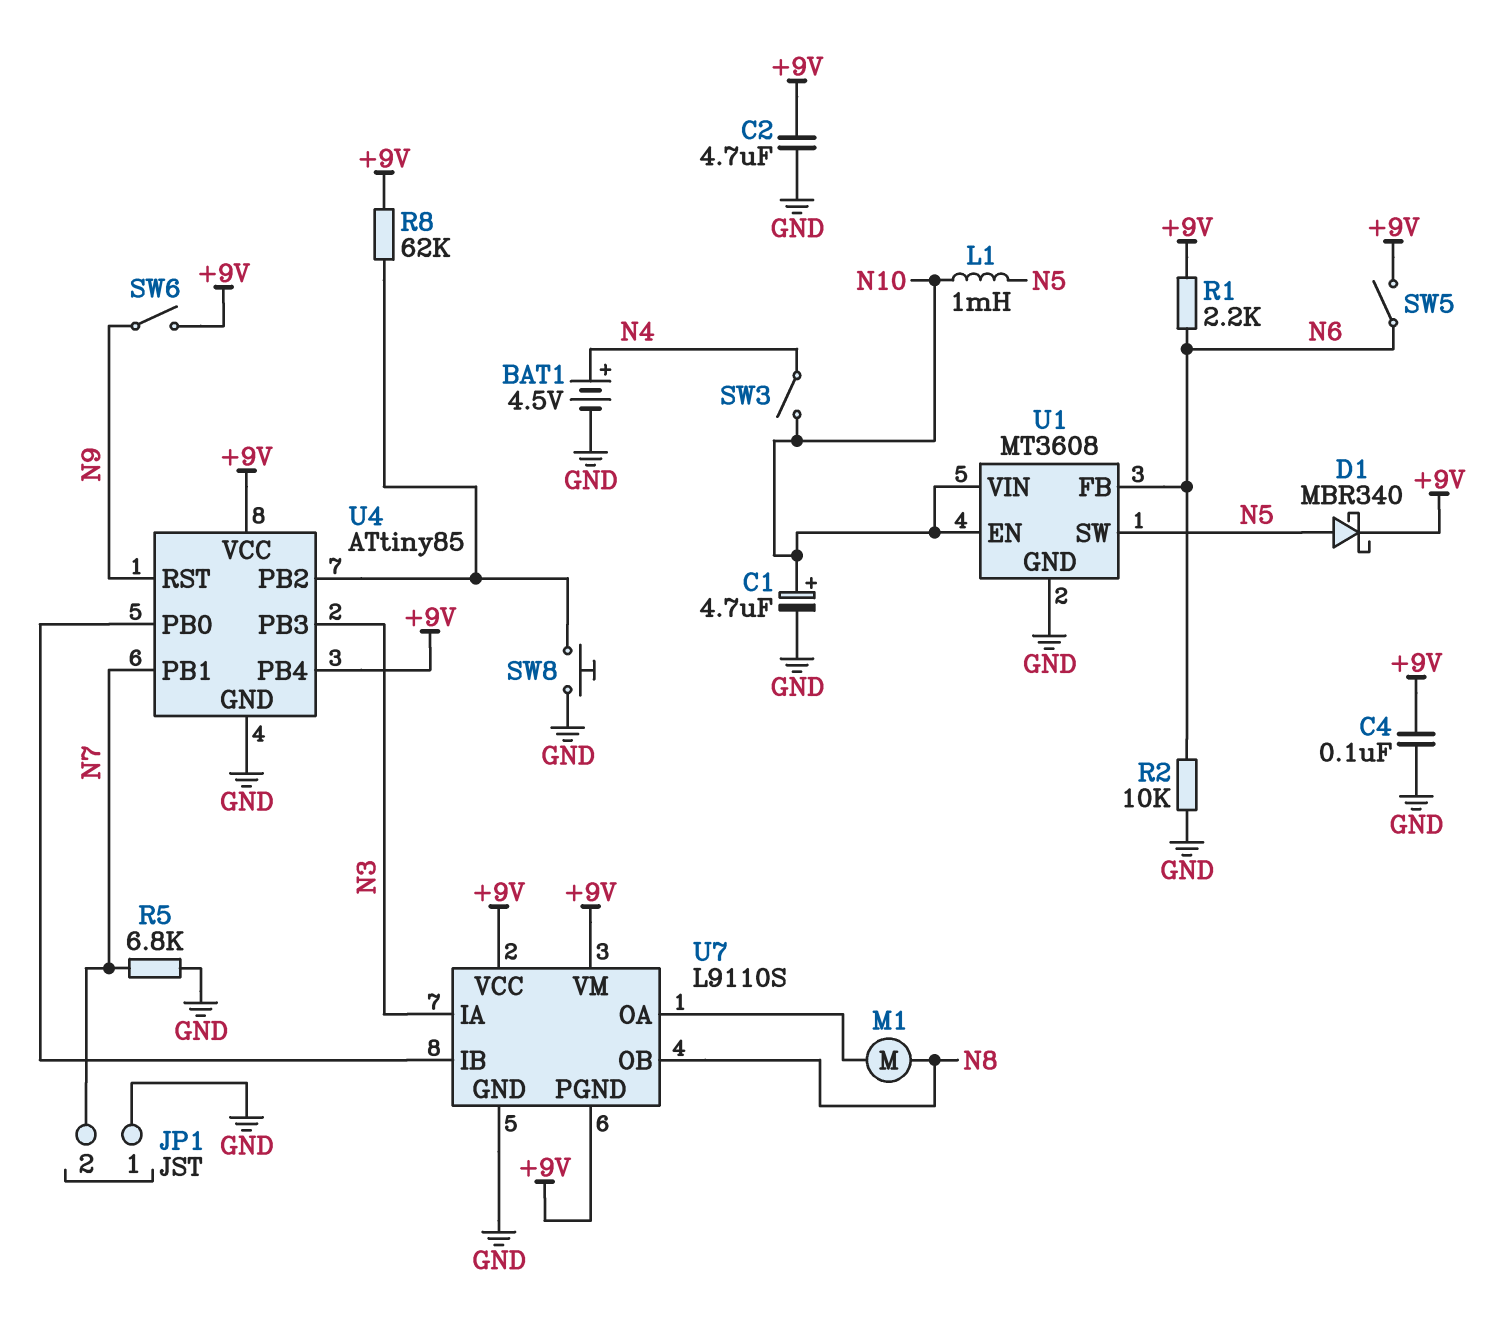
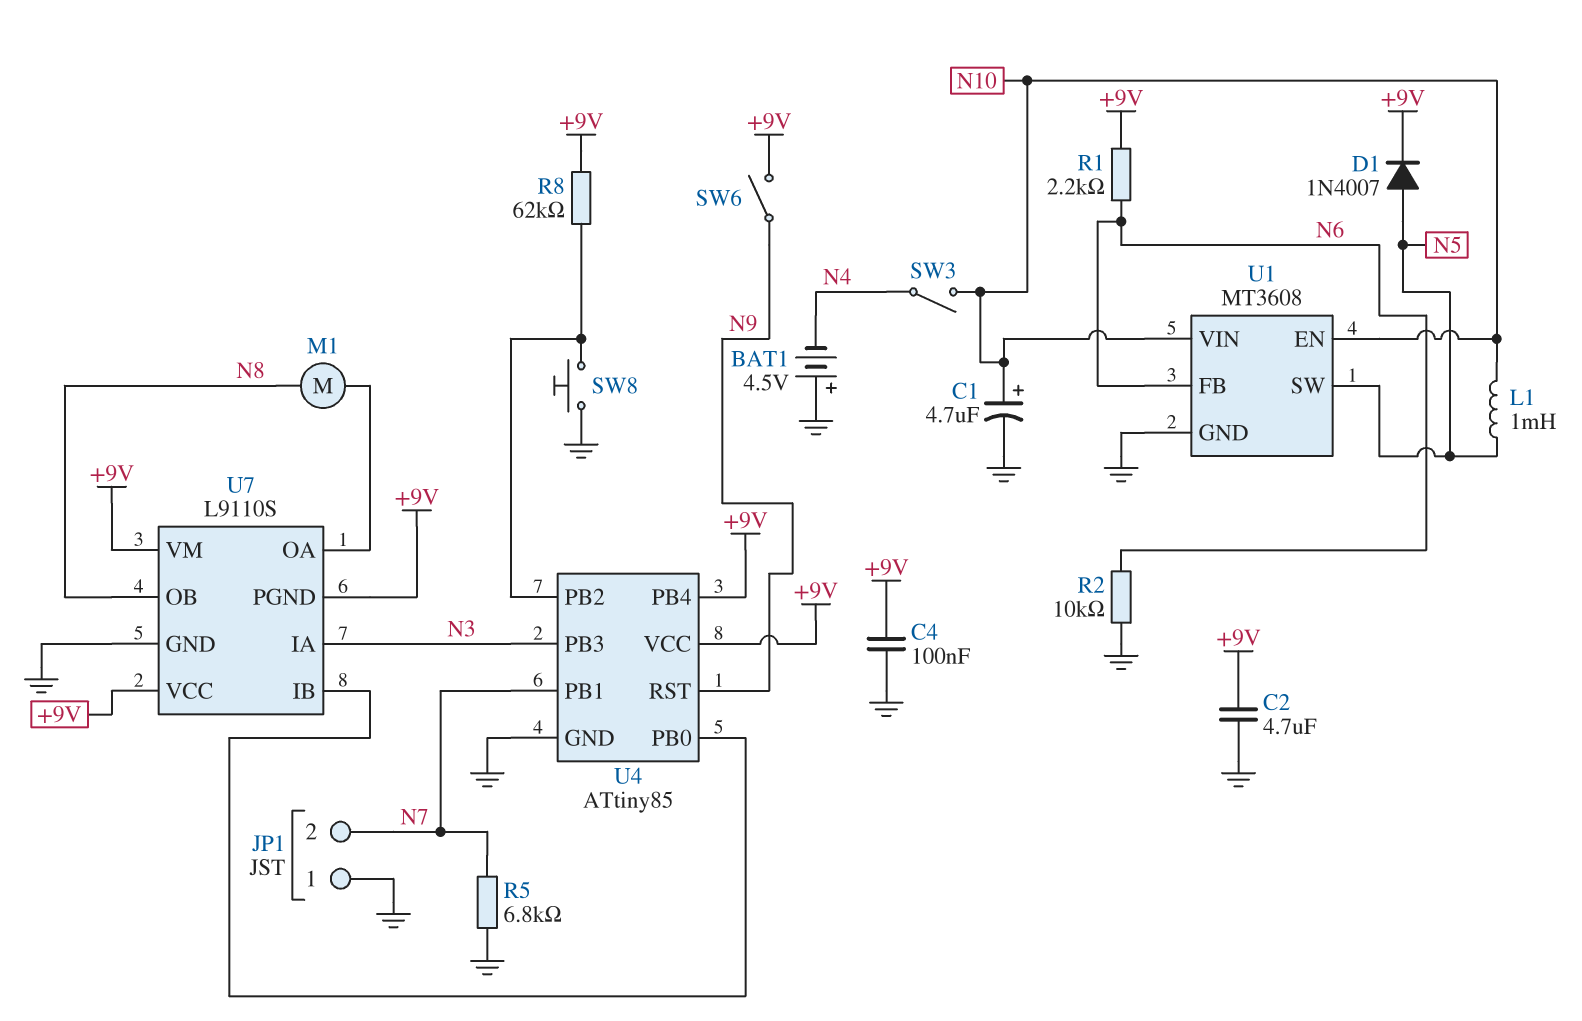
BAT1: 4.5V (plus N4, minus GND) -> 4.5V (plus GND, minus N4)
D1: schottky MBR340 (A N5, K +9V) -> diode 1N4007 (A N5, K +9V)
SW5: switch (+9V, N6) -> none

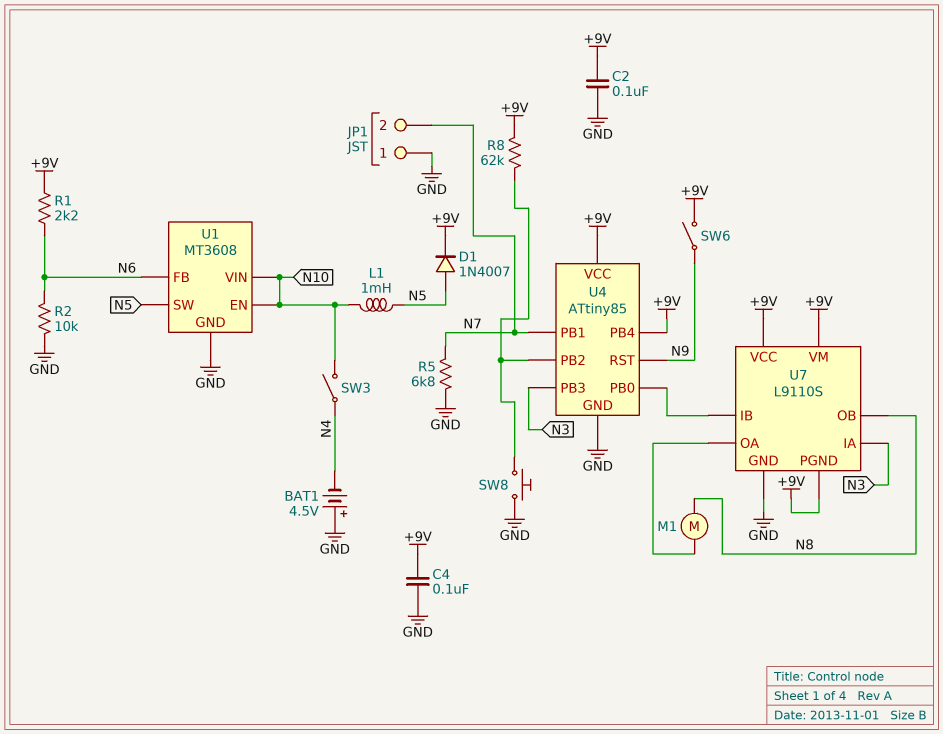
C1: 4.7uF (plus N10, minus GND) -> none
C2: 4.7uF (+9V, GND) -> 100nF (+9V, GND)

